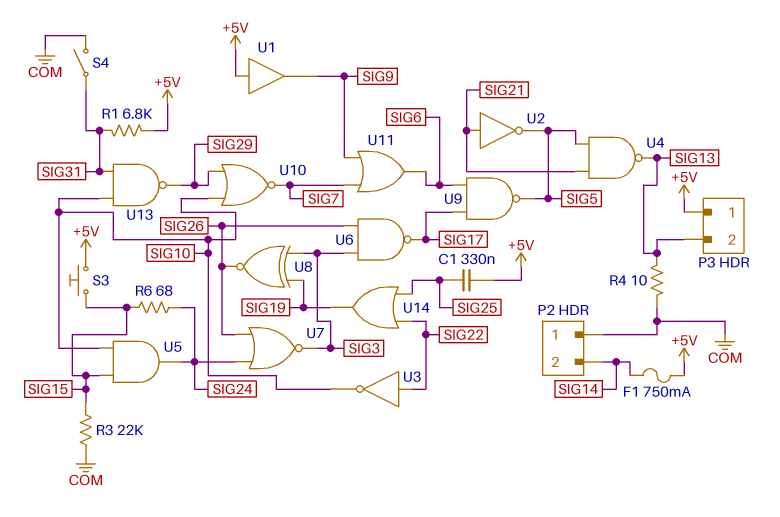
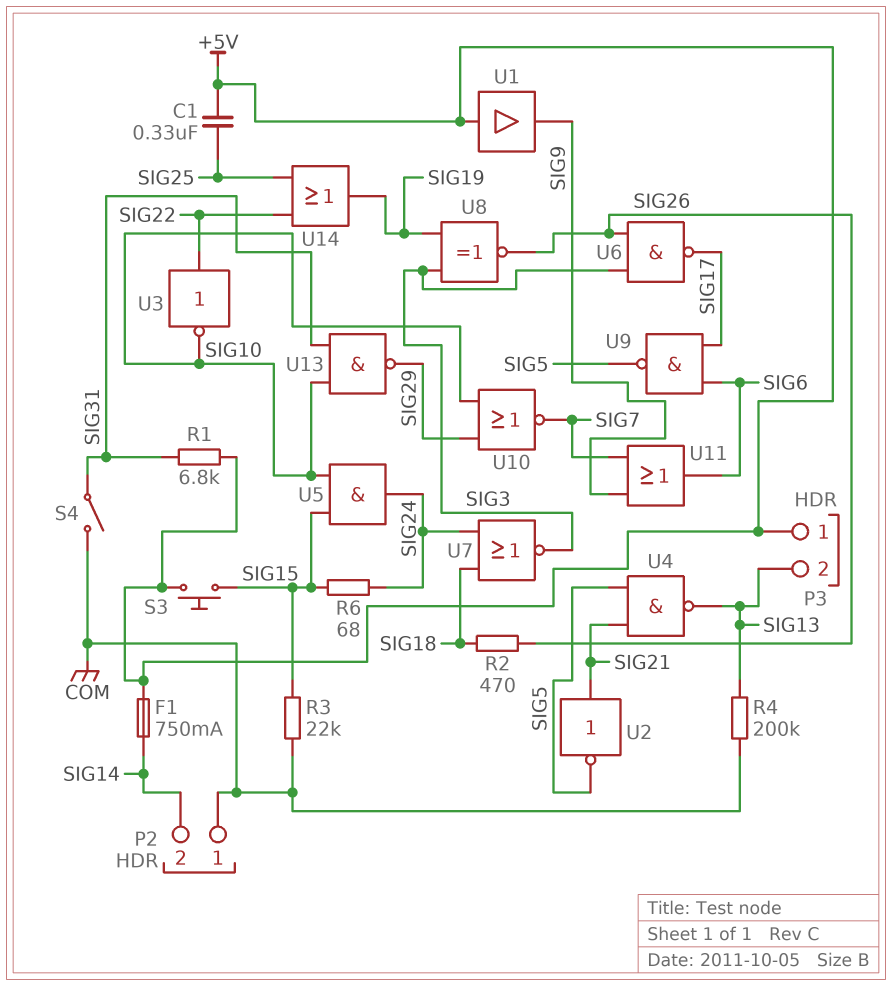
R2: none -> 470 (SIG18, SIG26)
R4: 10 (COM, SIG13) -> 200k (COM, SIG13)
U7: NOR (in SIG24, in SIG26, out SIG3) -> NOR (in SIG18, in SIG24, out SIG3)

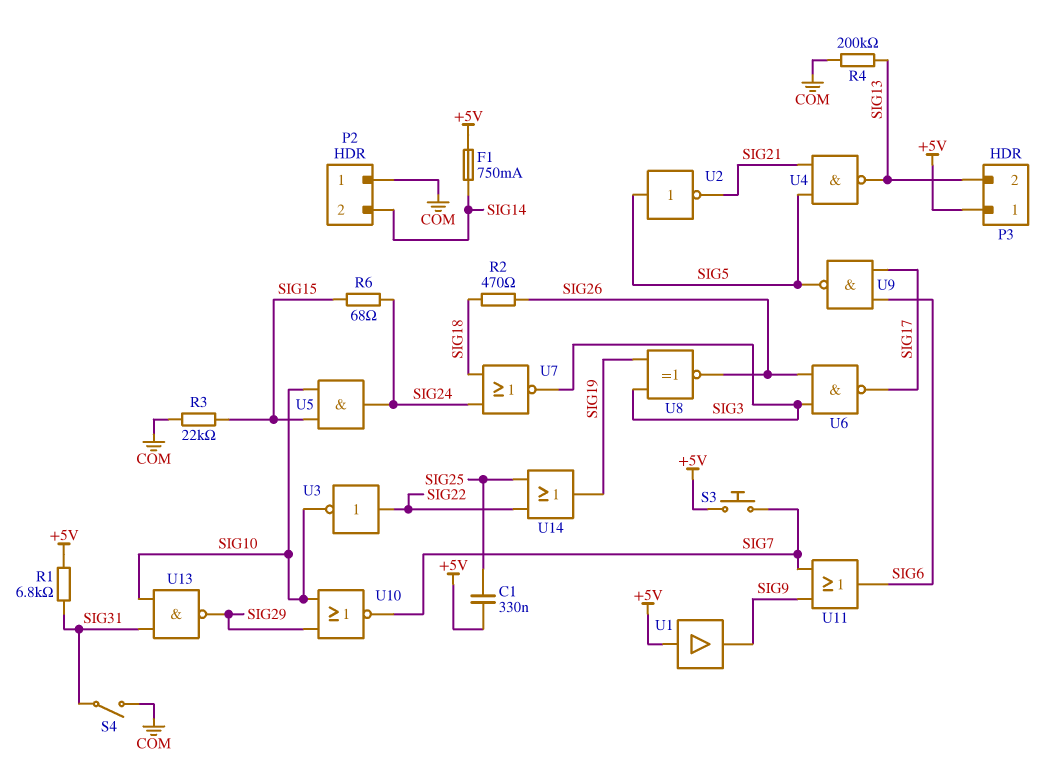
S3: button (+5V, SIG15) -> button (+5V, SIG7)
U2: NOT (in SIG21, out SIG5) -> NOT (in SIG5, out SIG21)

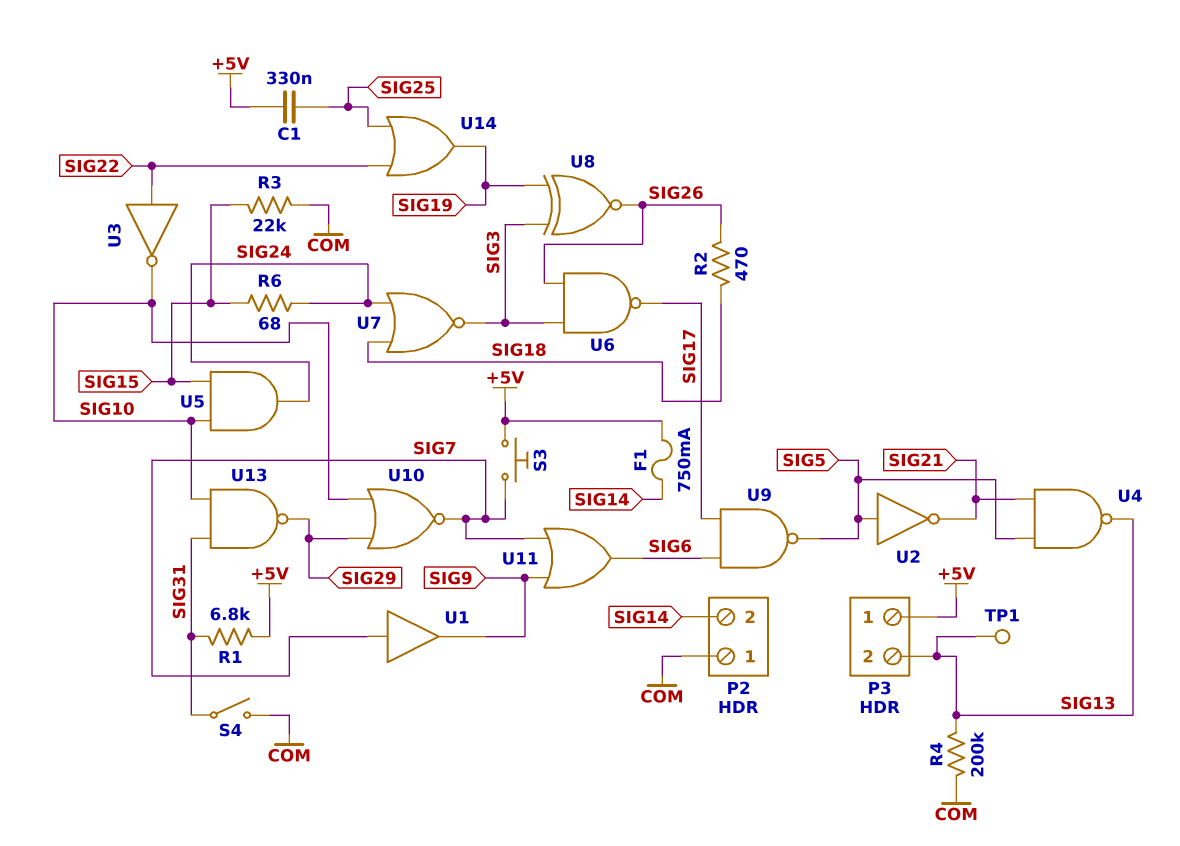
TP1: none -> test point (SIG13)
U1: buffer (in +5V, out SIG9) -> buffer (in SIG7, out SIG9)

